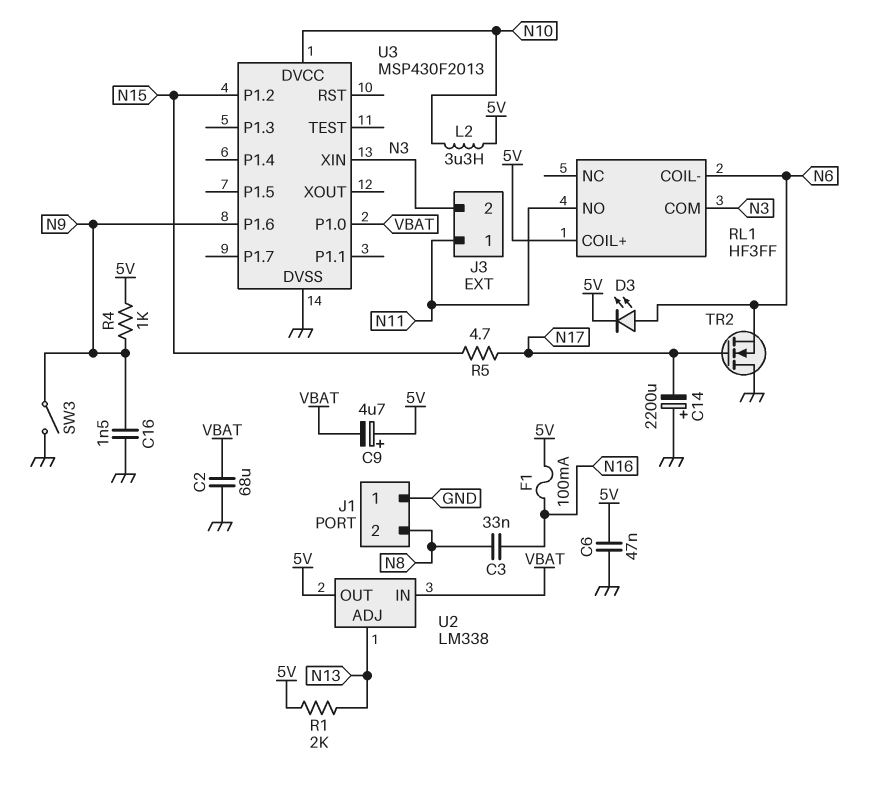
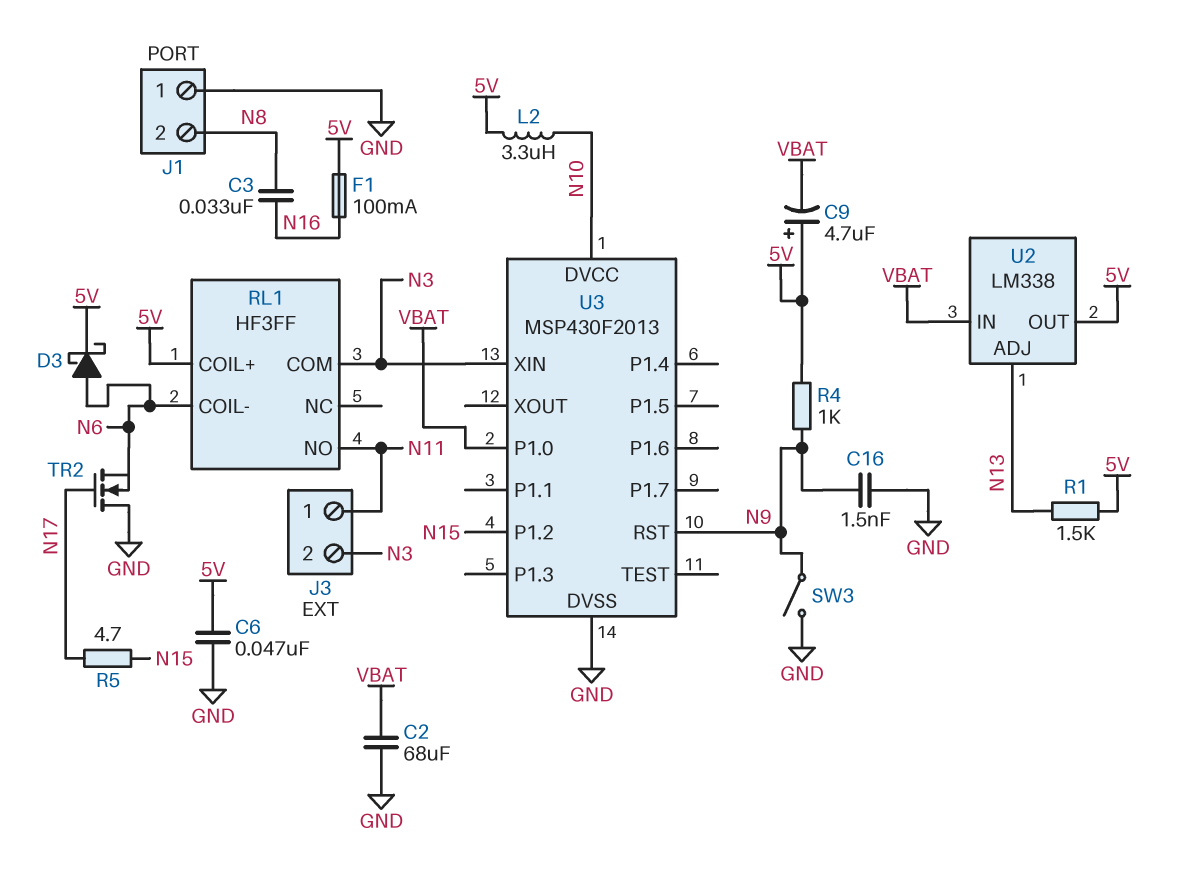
C14: 2200uF (plus GND, minus N17) -> none
D3: LED (A N6, K 5V) -> schottky (A N6, K 5V)
R1: 2k (5V, N13) -> 1.5k (5V, N13)
U3 pin P1.6: N9 -> none
U3 pin RST: none -> N9

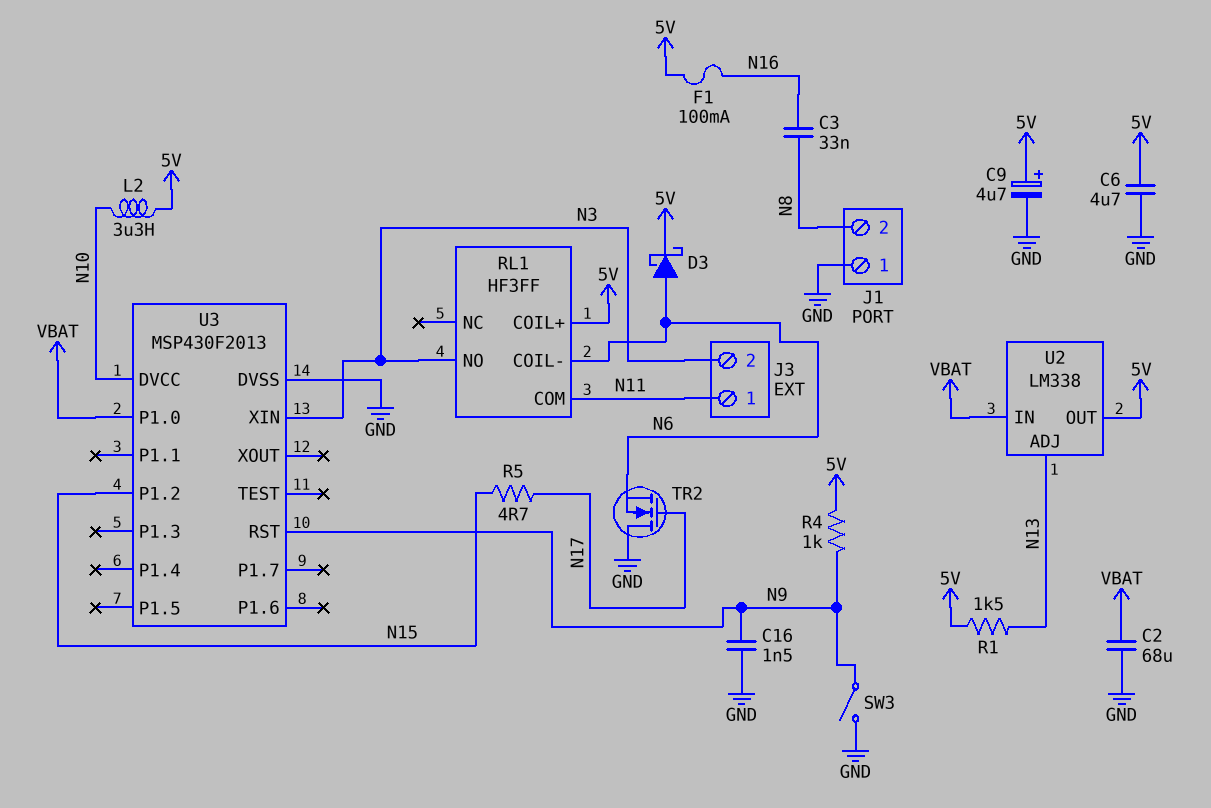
C6: 47nF (5V, GND) -> 4.7uF (5V, GND)
C9: 4.7uF (plus 5V, minus VBAT) -> 4.7uF (plus 5V, minus GND)
RL1 pin COM: N3 -> N11
RL1 pin NO: N11 -> N3

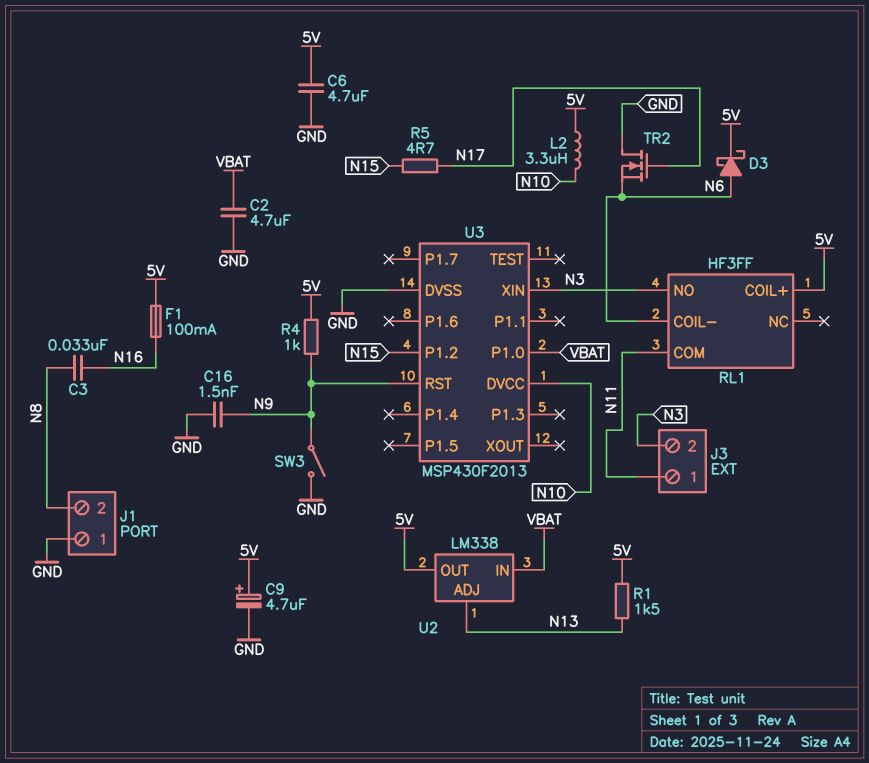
C2: 68uF (GND, VBAT) -> 4.7uF (GND, VBAT)

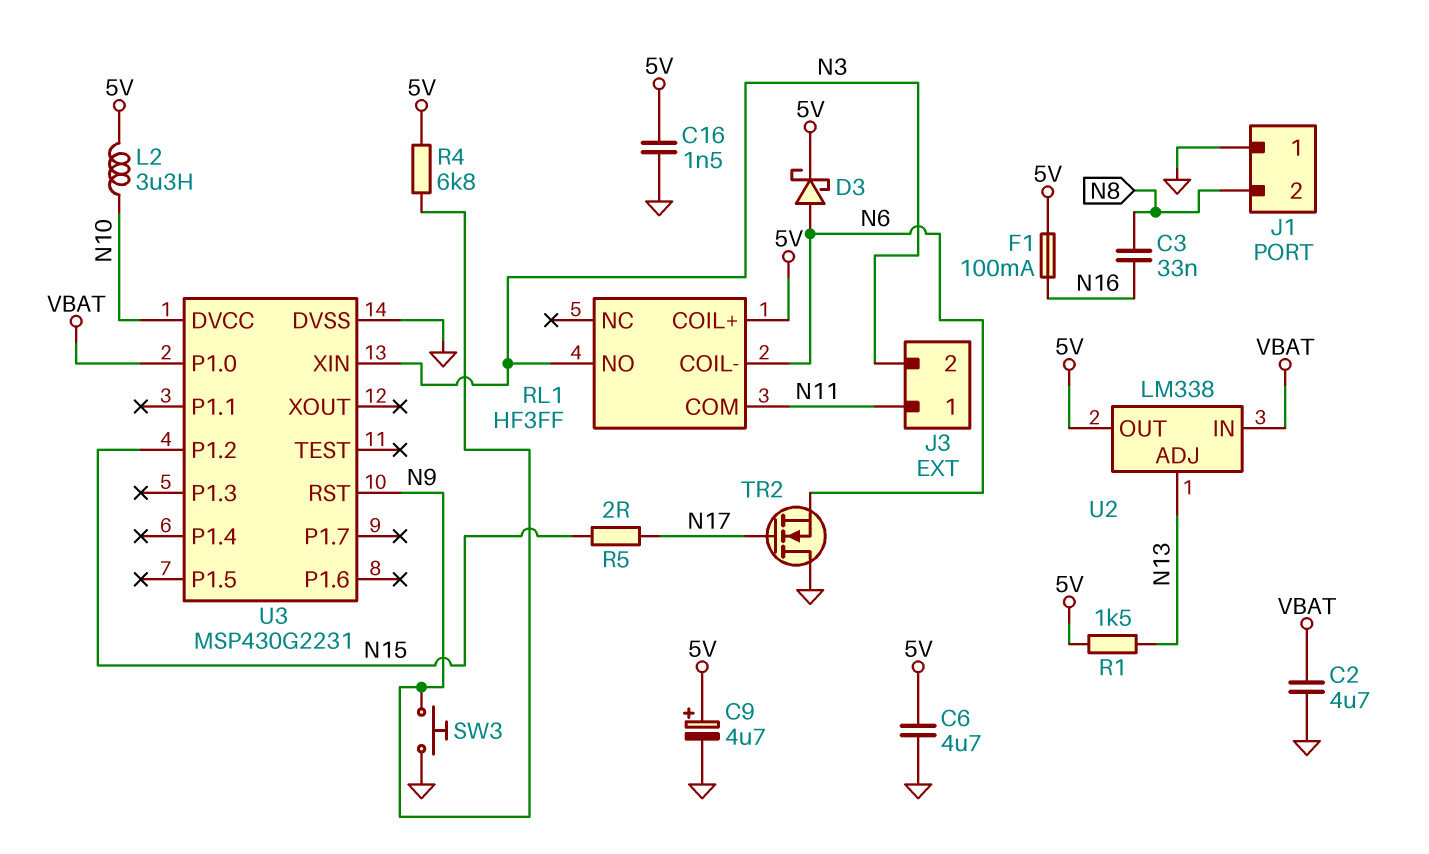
C16: 1.5nF (GND, N9) -> 1.5nF (5V, GND)
R4: 1k (5V, N9) -> 6.8k (5V, N9)
R5: 4.7 (N15, N17) -> 2 (N15, N17)
SW3: switch (GND, N9) -> button (GND, N9)
U3: MSP430F2013 -> MSP430G2231

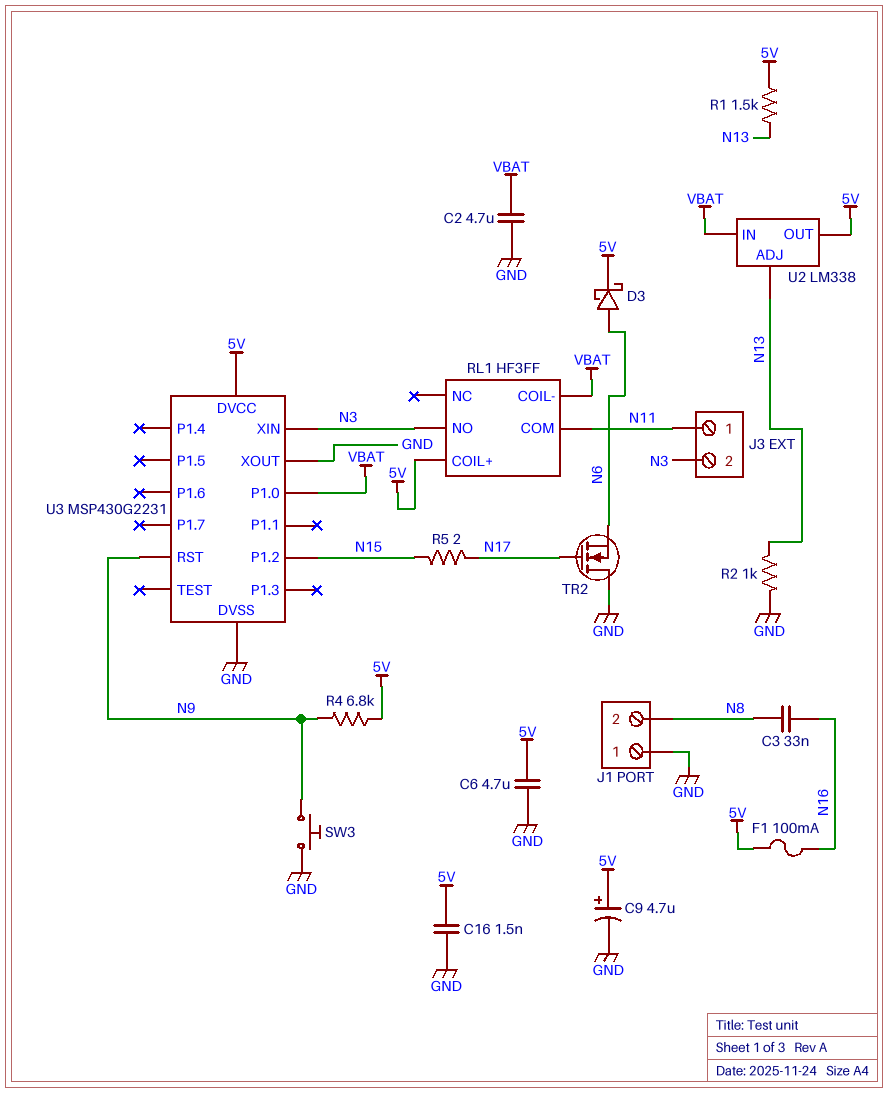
L2: 3.3uH (5V, N10) -> none
R2: none -> 1k (GND, N13)
RL1 pin COIL-: N6 -> VBAT
U3 pin DVCC: N10 -> 5V
U3 pin XOUT: none -> GND

